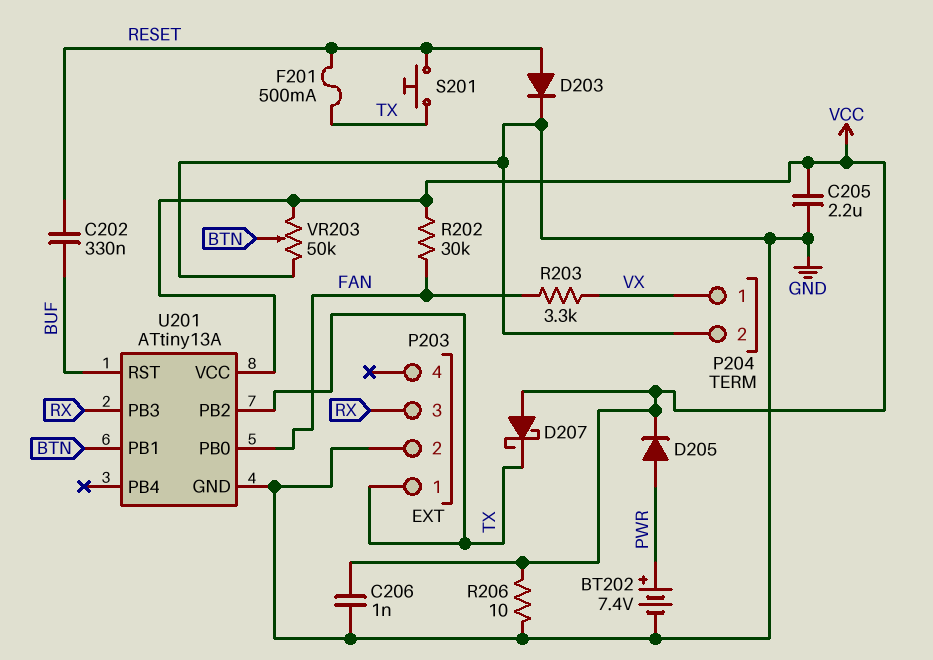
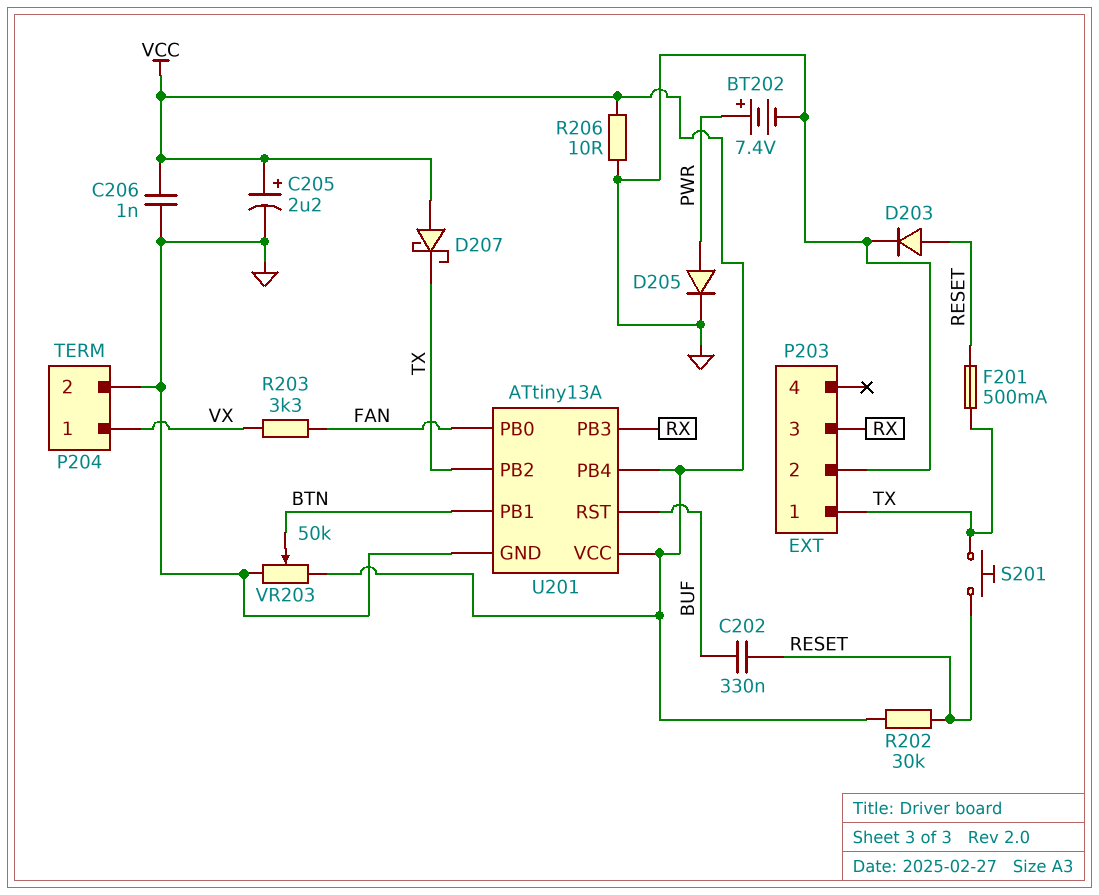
C205: 2.2uF (GND, VCC) -> 2.2uF (plus VCC, minus GND)
D205: diode (A PWR, K VCC) -> diode (A PWR, K GND)
R202: 30k (FAN, VCC) -> 30k (RESET, VCC)
U201 pin PB4: none -> VCC

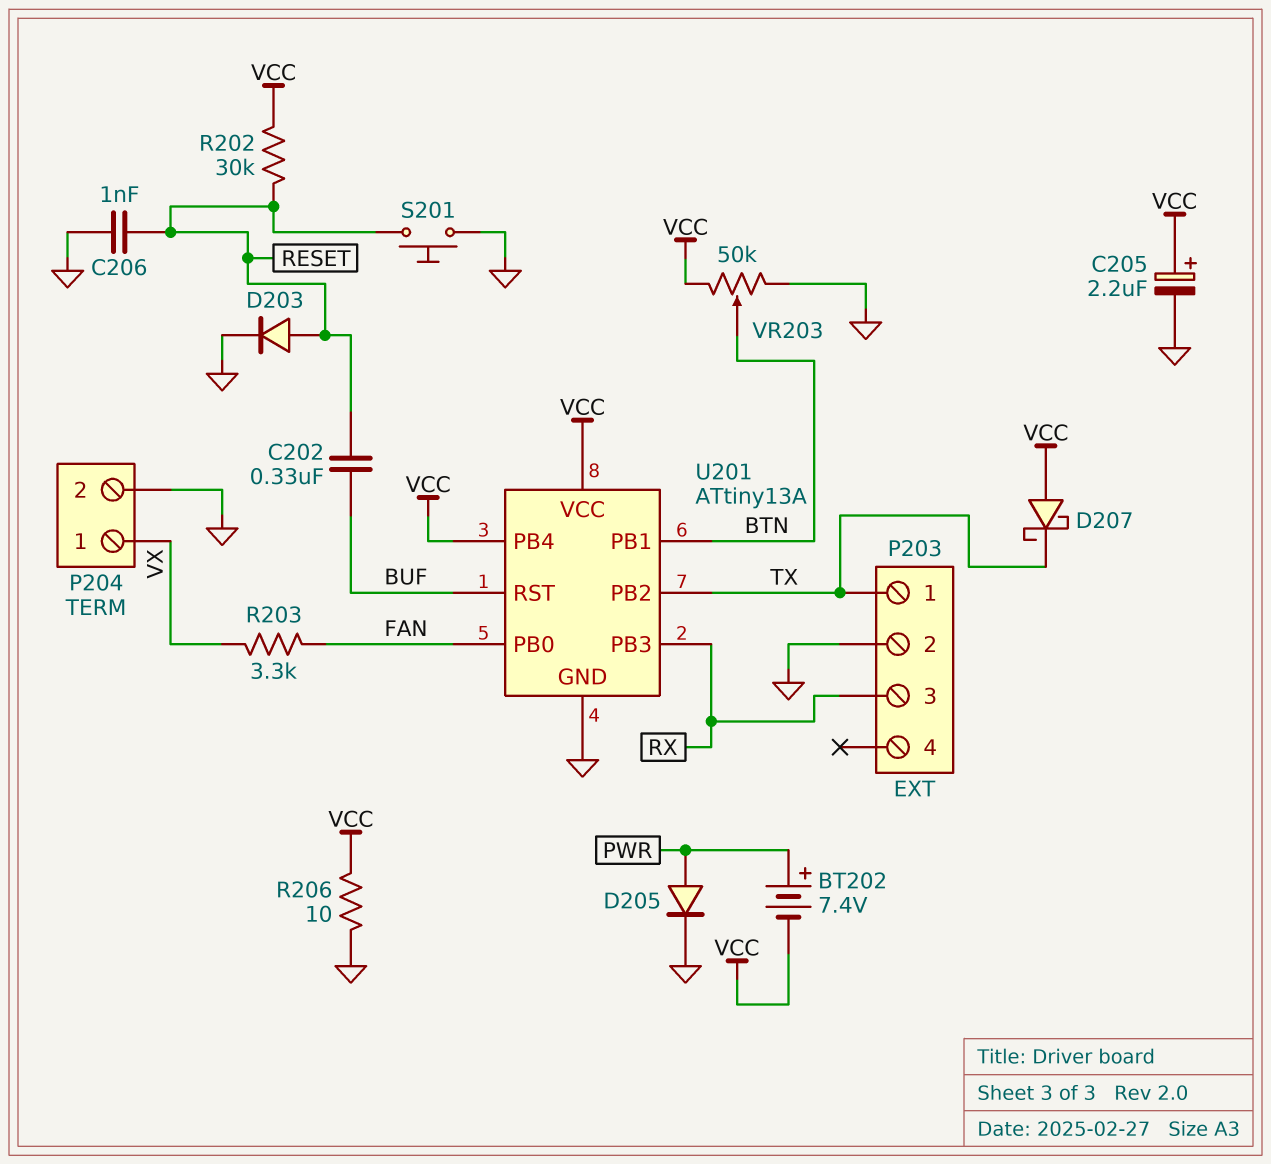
BT202: 7.4V (plus PWR, minus GND) -> 7.4V (plus PWR, minus VCC)
C206: 1nF (GND, VCC) -> 1nF (GND, RESET)
F201: 500mA (RESET, TX) -> none
S201: button (RESET, TX) -> button (GND, RESET)

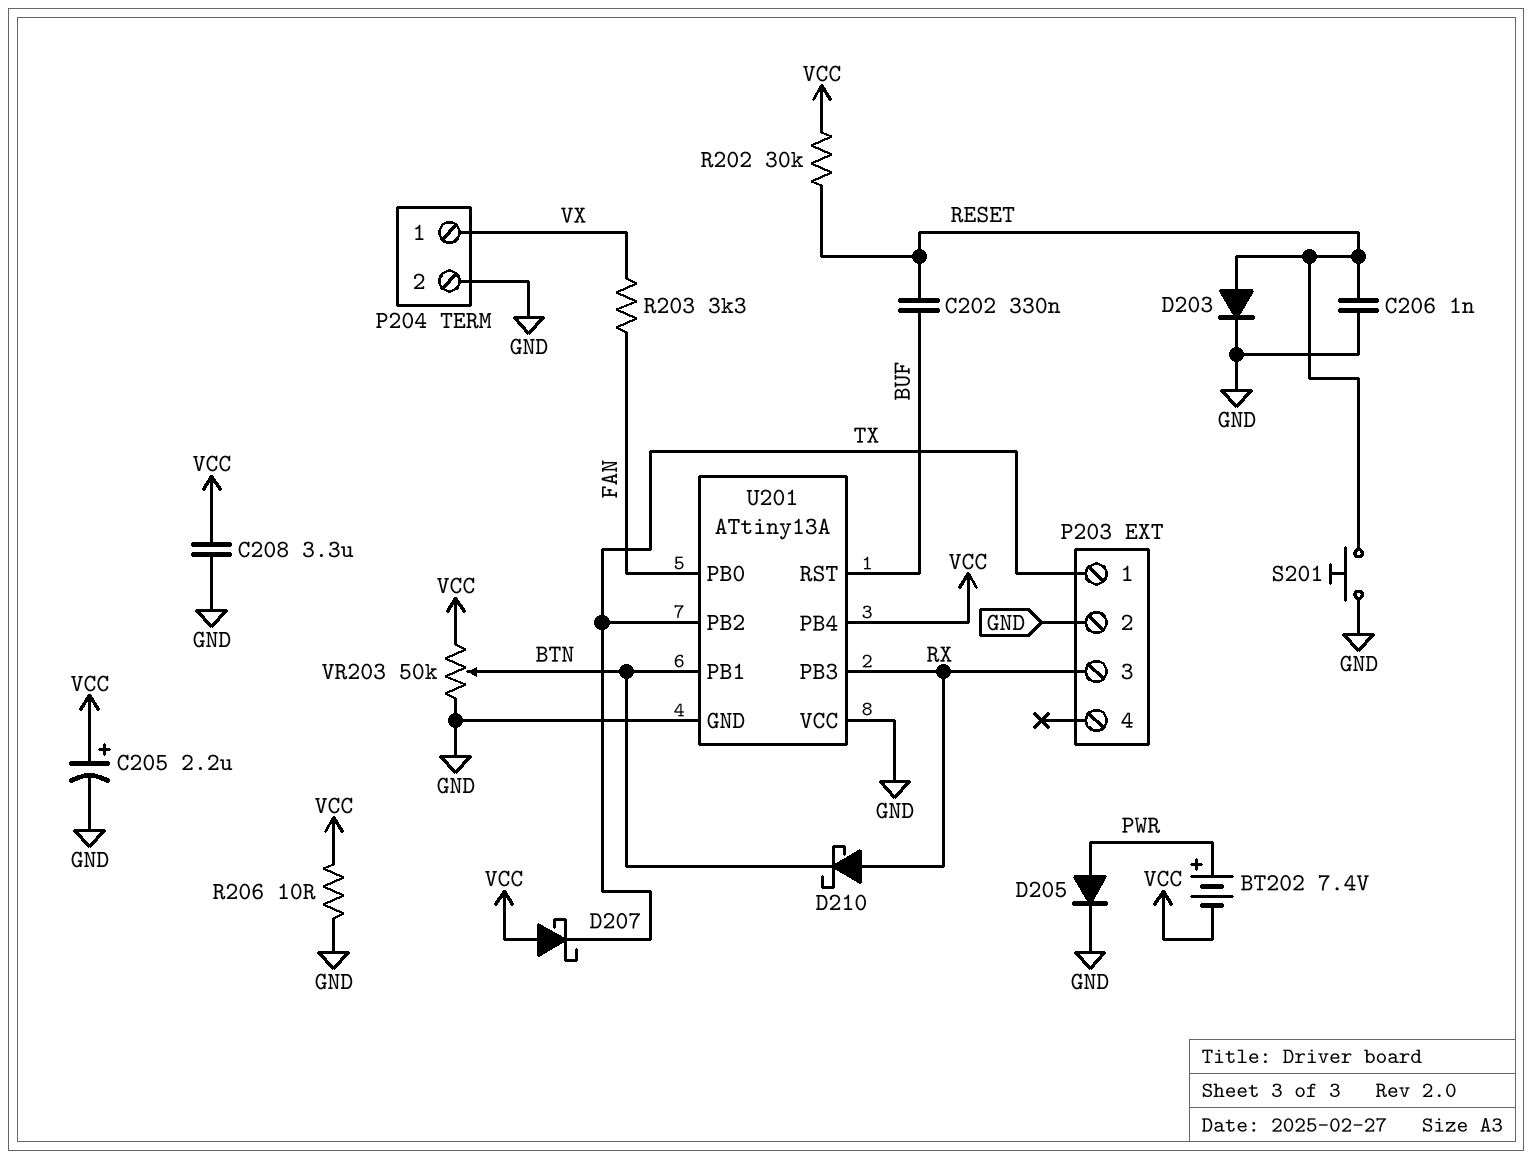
C208: none -> 3.3uF (GND, VCC)
D210: none -> schottky (A RX, K BTN)
U201 pin VCC: VCC -> GND

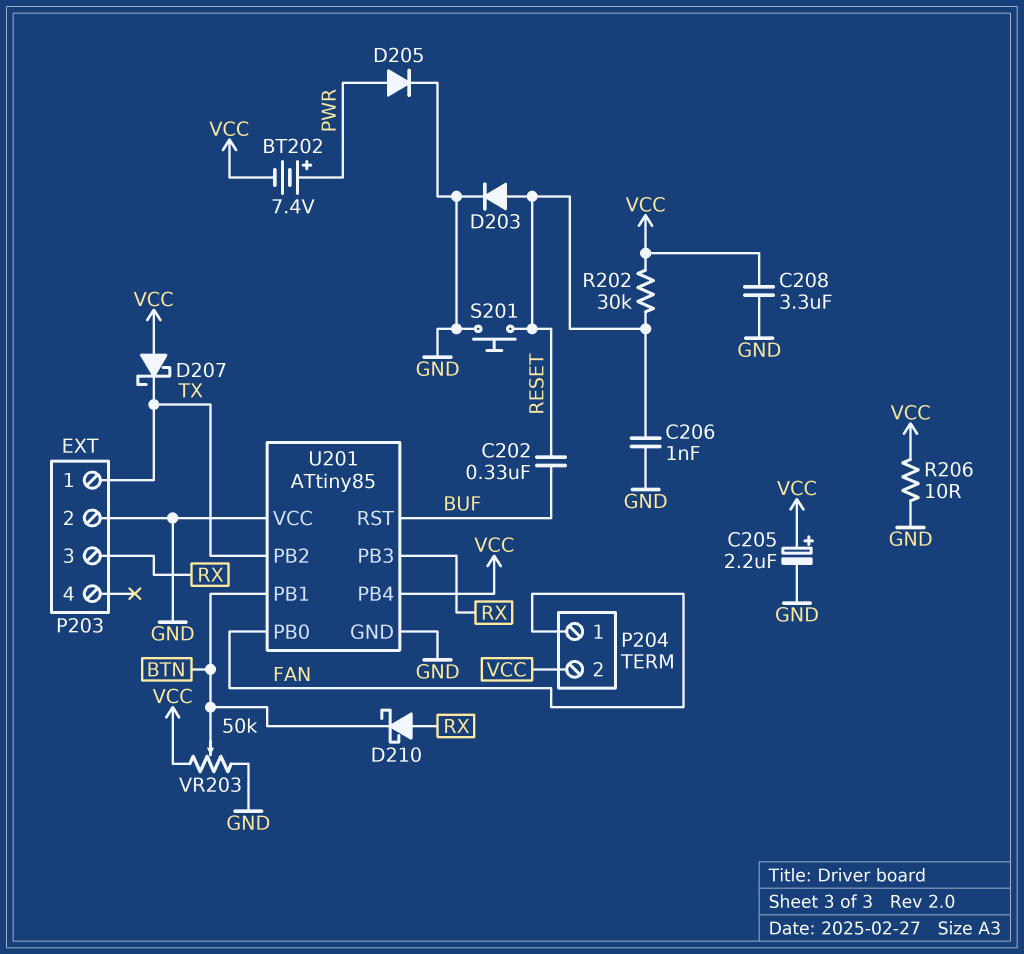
P204 pin 1: VX -> FAN
P204 pin 2: GND -> VCC
R203: 3.3k (FAN, VX) -> none
U201: ATtiny13A -> ATtiny85

